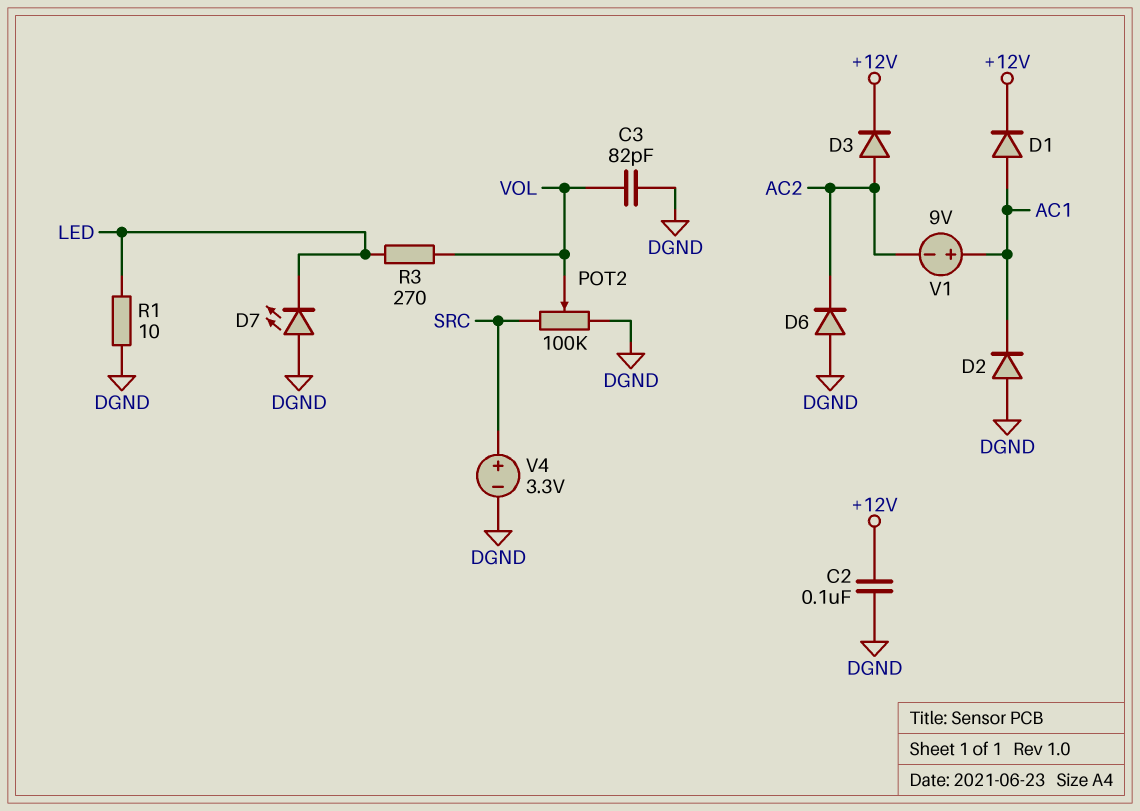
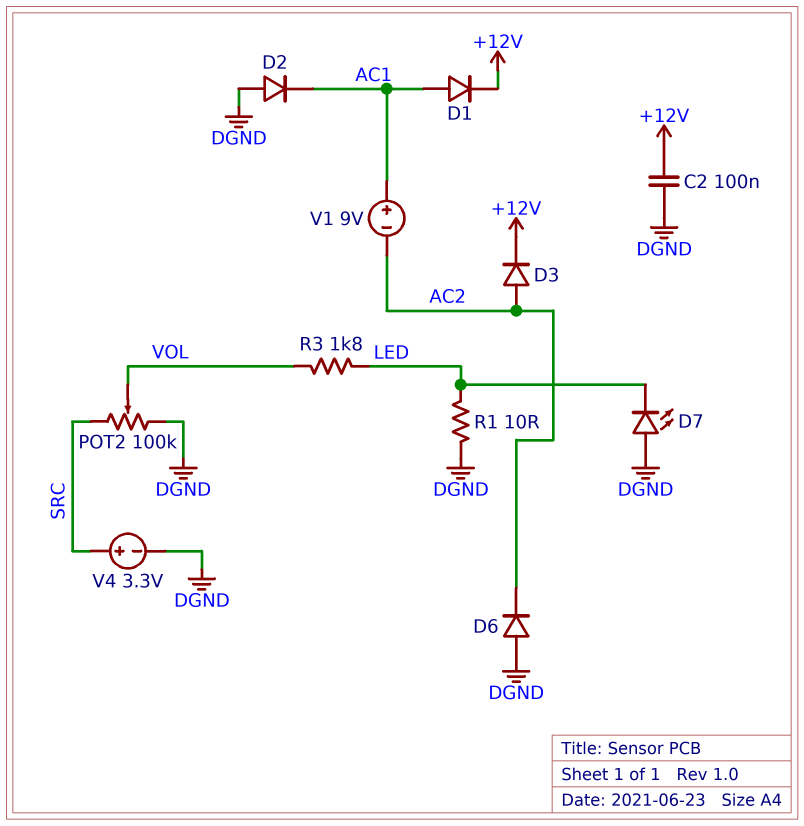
C3: 82pF (DGND, VOL) -> none
R3: 270 (LED, VOL) -> 1.8k (LED, VOL)

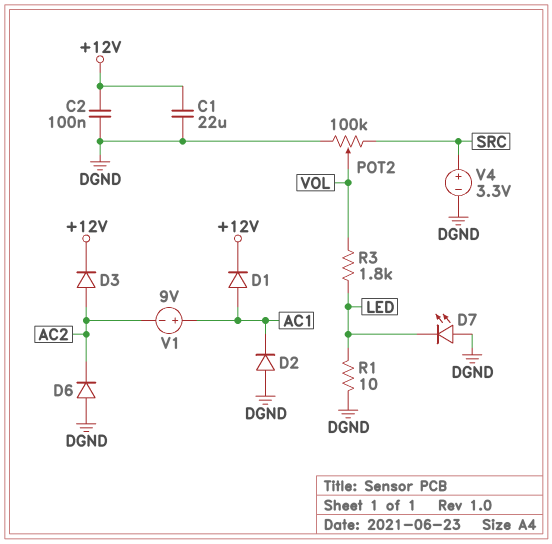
C1: none -> 22uF (+12V, DGND)

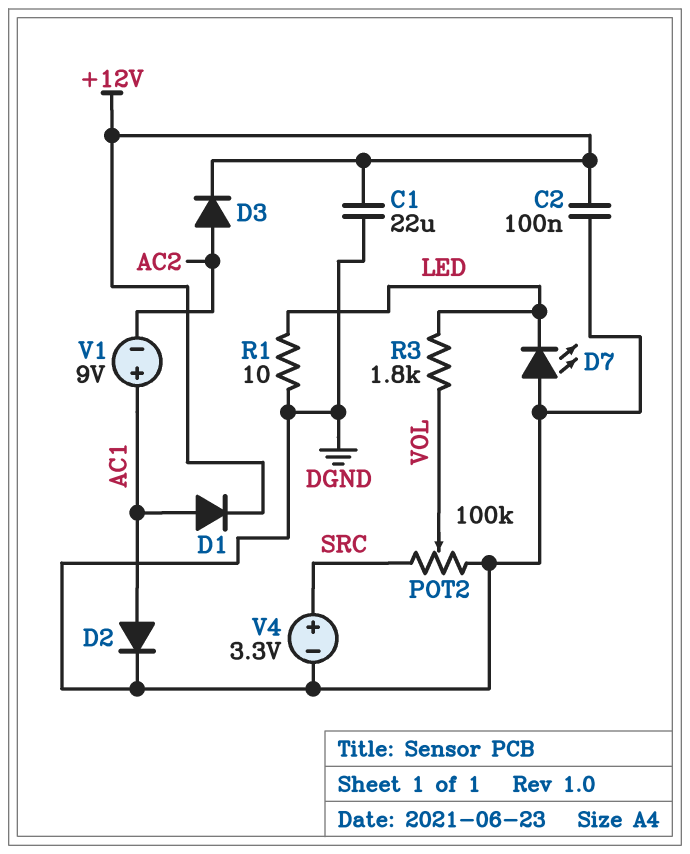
D2: diode (A DGND, K AC1) -> diode (A AC1, K DGND)
D6: diode (A DGND, K AC2) -> none

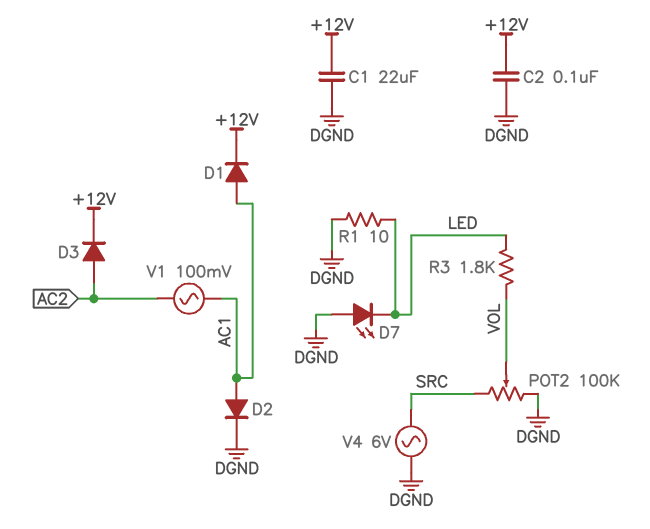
V1: 9V (plus AC1, minus AC2) -> AC 100mV (AC1, AC2)
V4: 3.3V (plus SRC, minus DGND) -> AC 6V (DGND, SRC)

